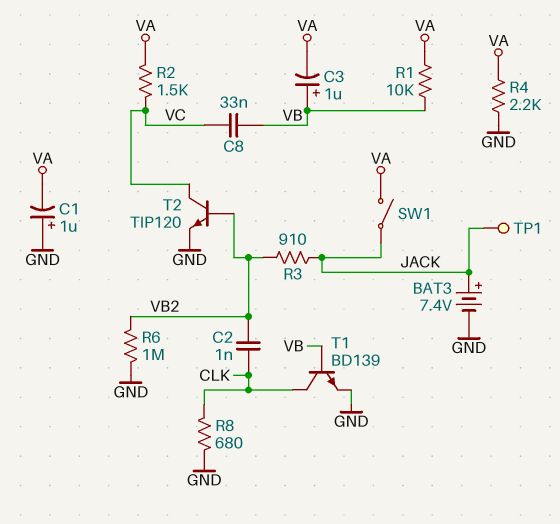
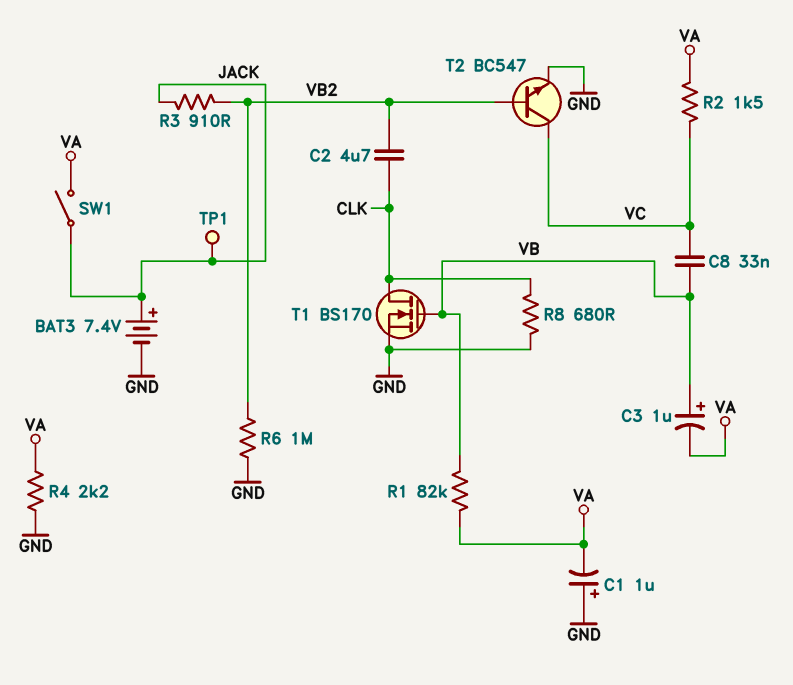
C2: 1nF (CLK, VB2) -> 4.7uF (CLK, VB2)
R1: 10k (VA, VB) -> 82k (VA, VB)
T1: NPN BD139 (B VB, C CLK, E GND) -> NMOS BS170 (G VB, D CLK, S GND)
T2: NPN TIP120 (B VB2, C VC, E GND) -> NPN BC547 (B VB2, C VC, E GND)

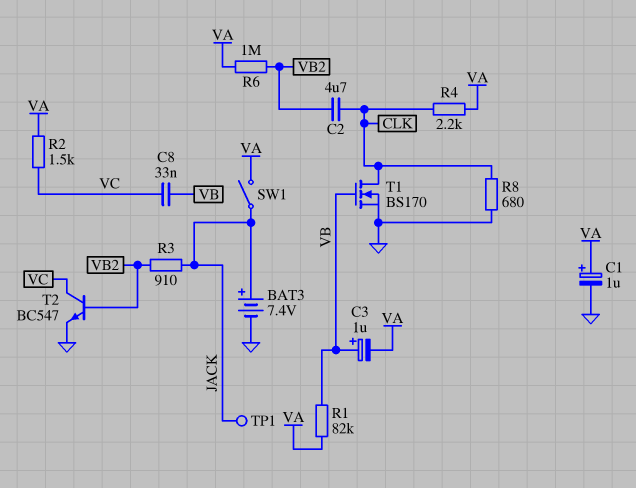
C1: 1uF (plus GND, minus VA) -> 1uF (plus VA, minus GND)
R4: 2.2k (GND, VA) -> 2.2k (CLK, VA)
R6: 1M (GND, VB2) -> 1M (VA, VB2)

